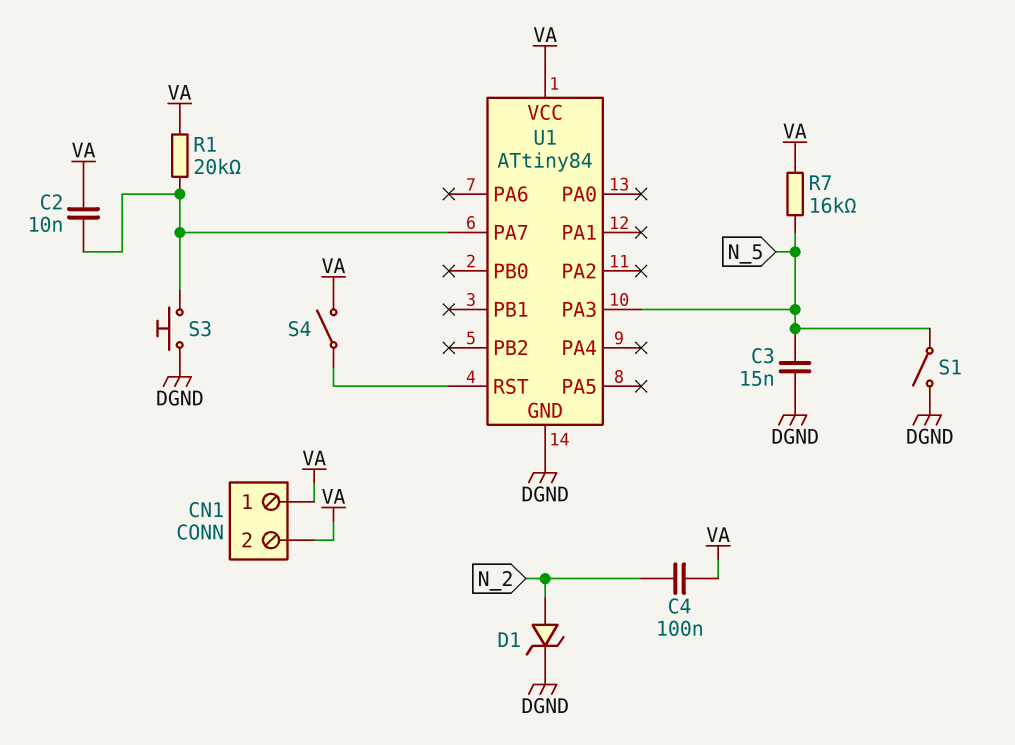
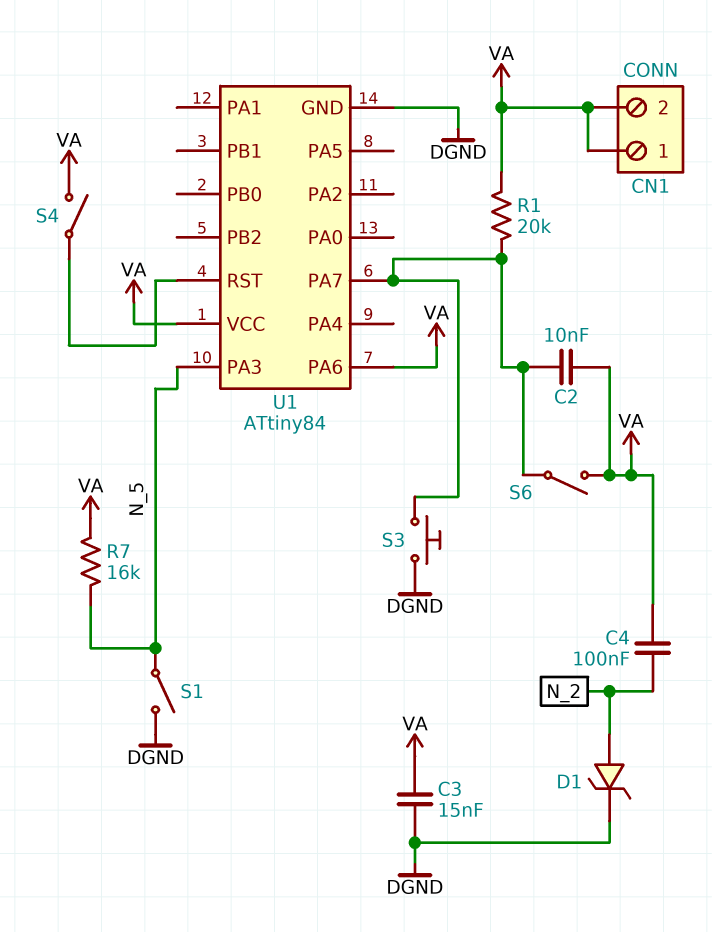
C3: 15nF (DGND, N_5) -> 15nF (DGND, VA)
S6: none -> switch (U1/PA7, VA)
U1 pin PA6: none -> VA

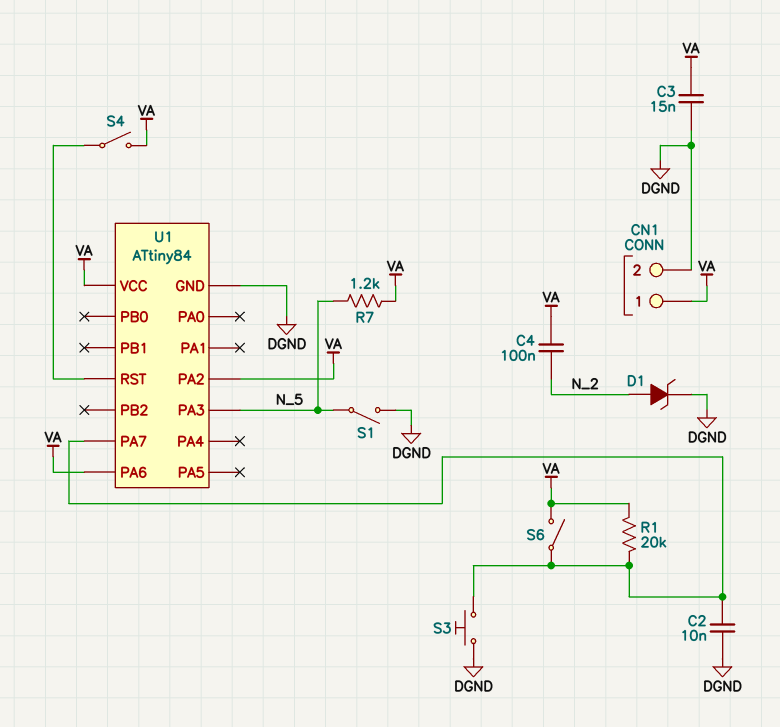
C2: 10nF (U1/PA7, VA) -> 10nF (DGND, U1/PA7)
CN1 pin 2: VA -> DGND
R7: 16k (N_5, VA) -> 1.2k (N_5, VA)
U1 pin PA2: none -> VA

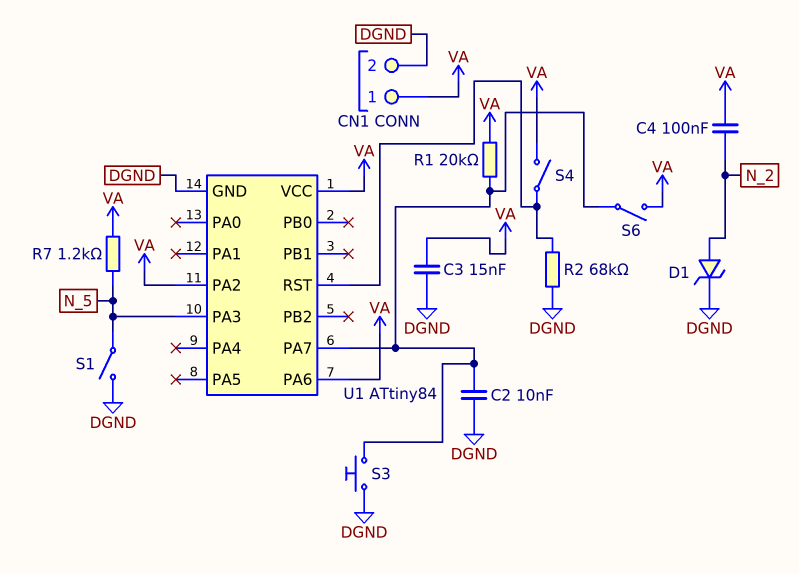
R2: none -> 68k (DGND, U1/RST)

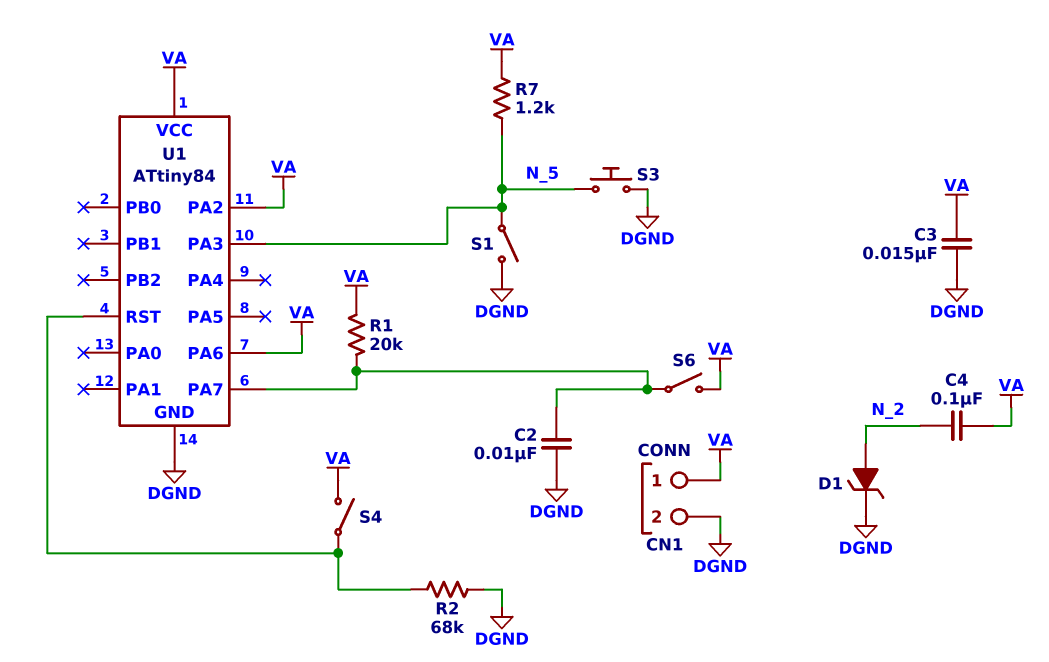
S3: button (DGND, U1/PA7) -> button (DGND, N_5)

